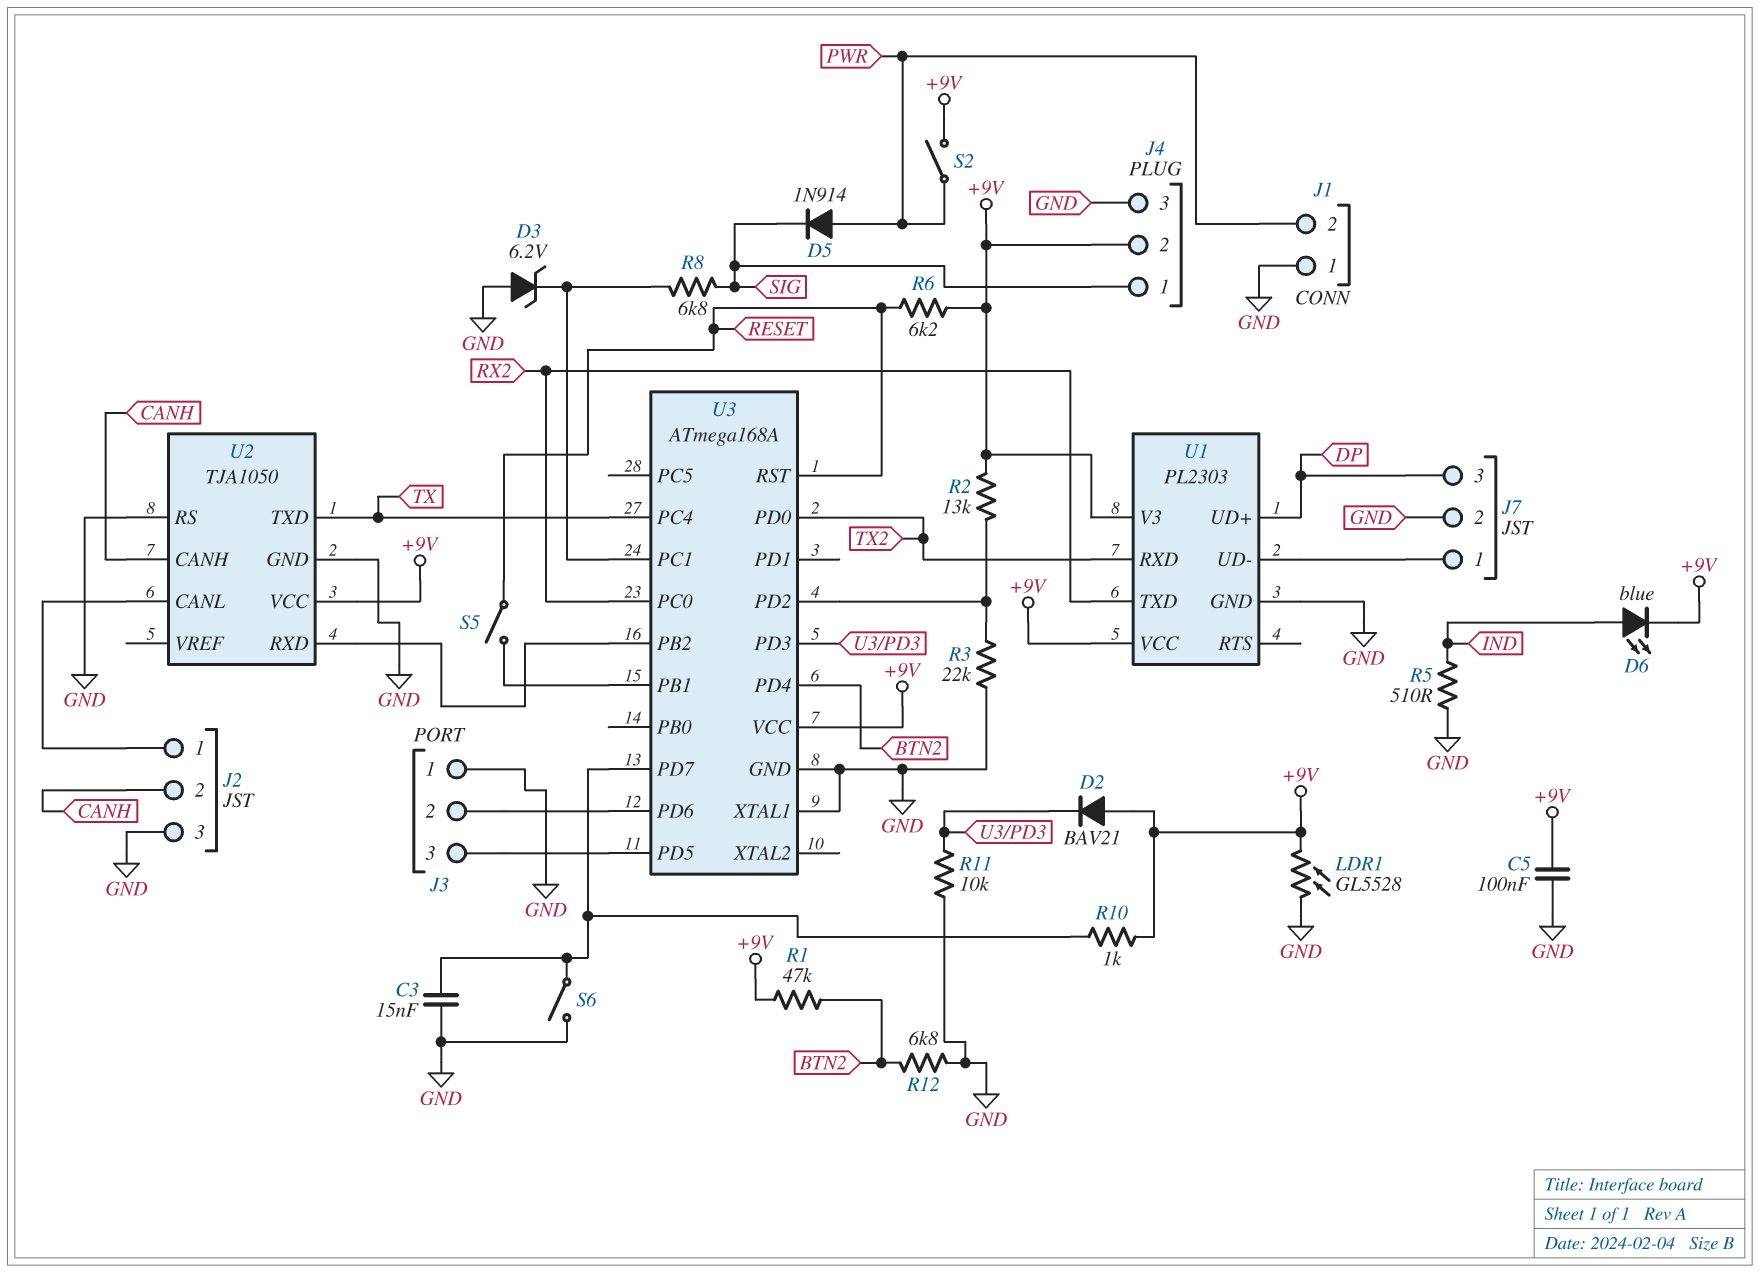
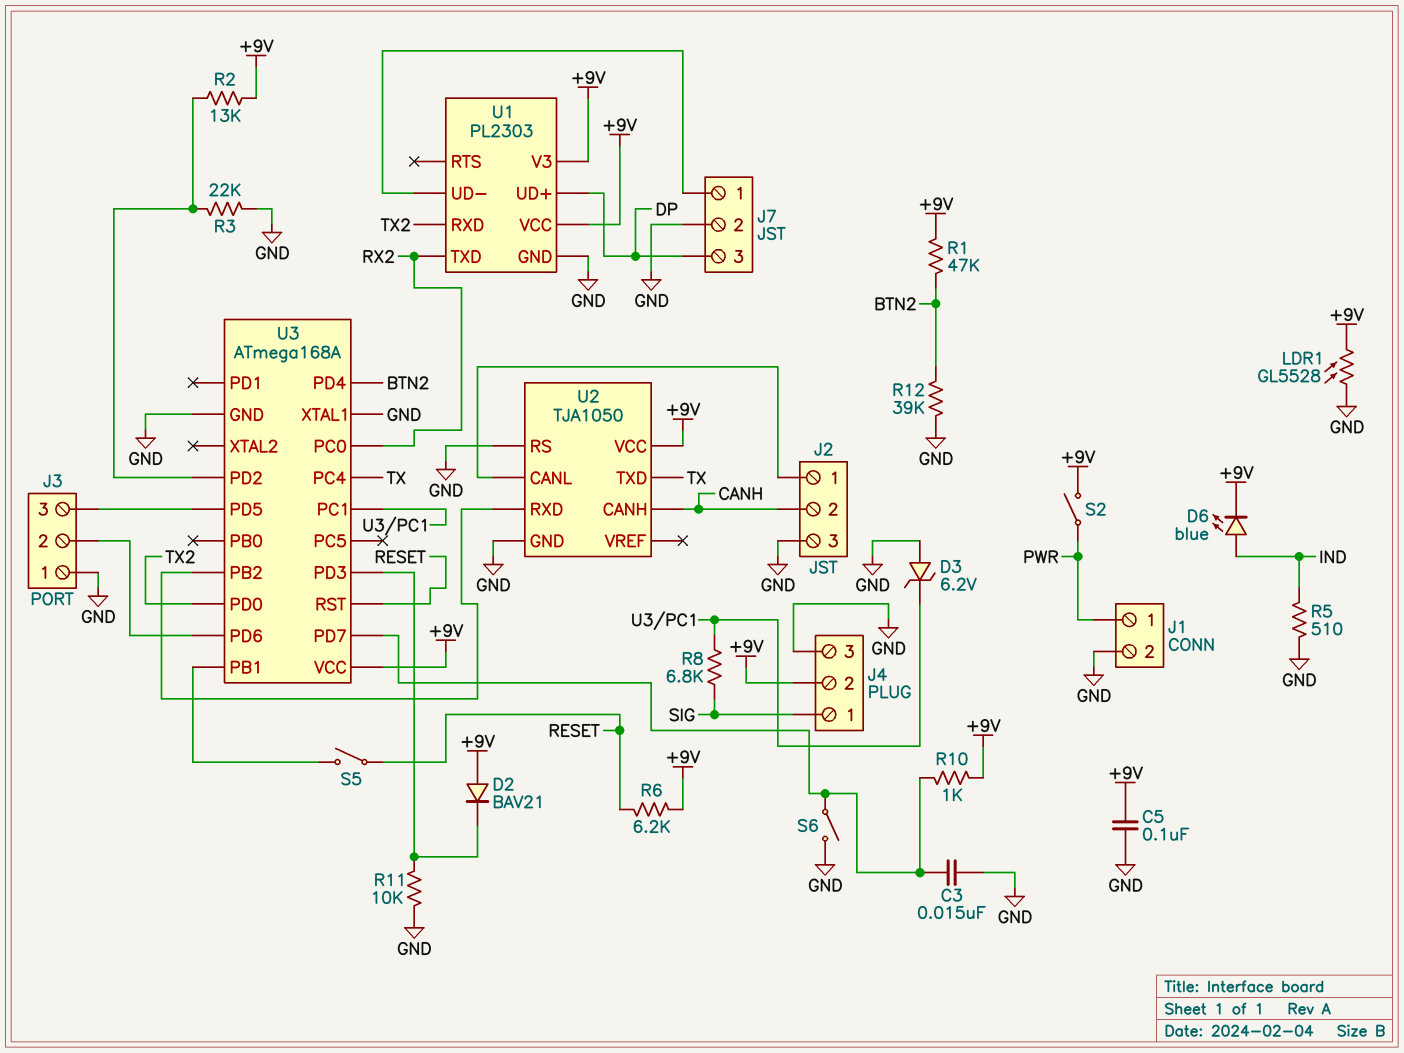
D5: diode 1N914 (A PWR, K SIG) -> none
J1 pin 1: GND -> PWR
J1 pin 2: PWR -> GND
R12: 6.8k (BTN2, GND) -> 39k (BTN2, GND)

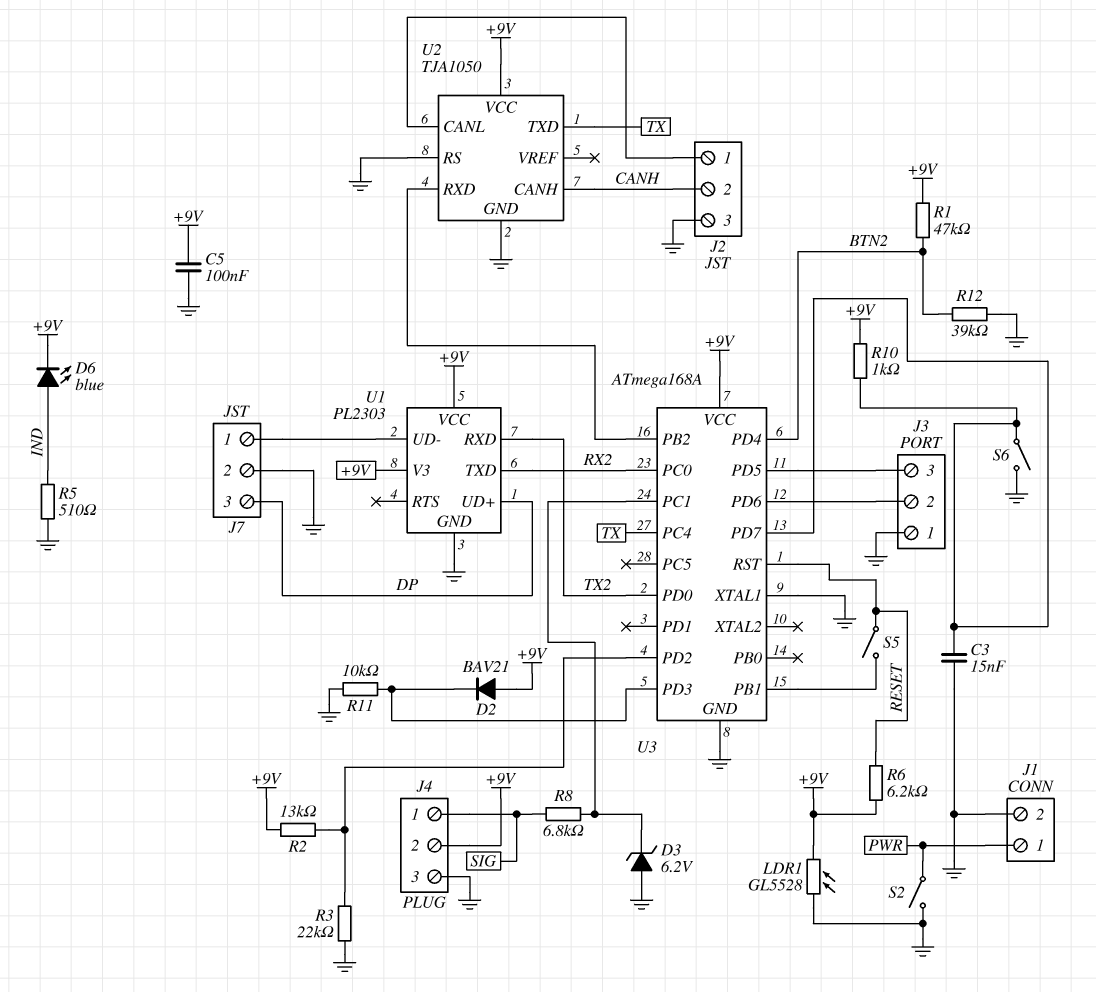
S2: switch (+9V, PWR) -> switch (GND, PWR)

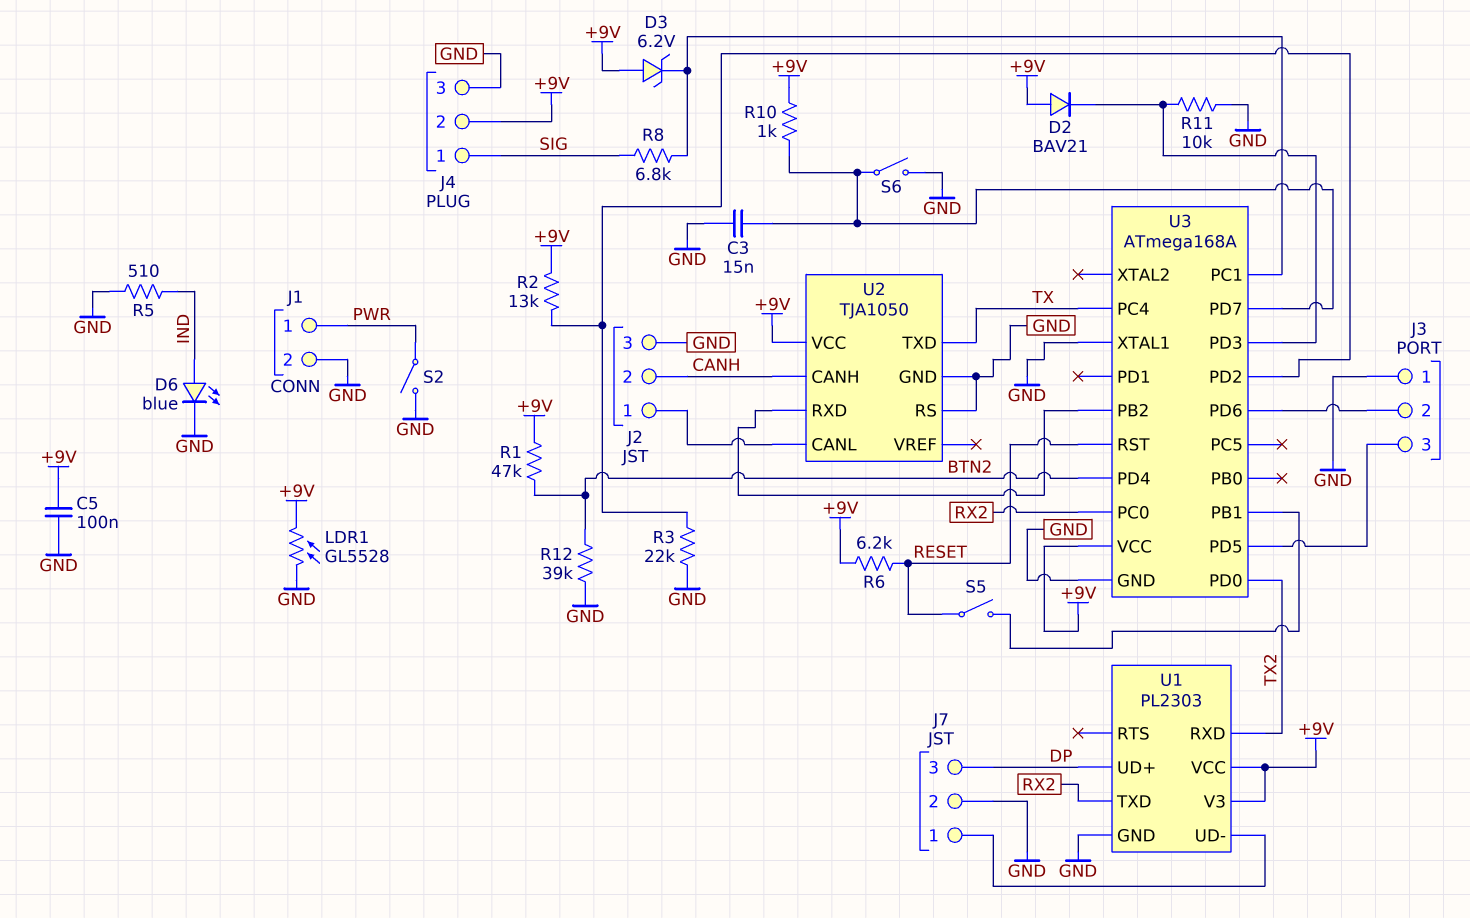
D3: zener 6.2V (A GND, K U3/PC1) -> zener 6.2V (A +9V, K U3/PC1)
D6: LED blue (A IND, K +9V) -> LED blue (A IND, K GND)

